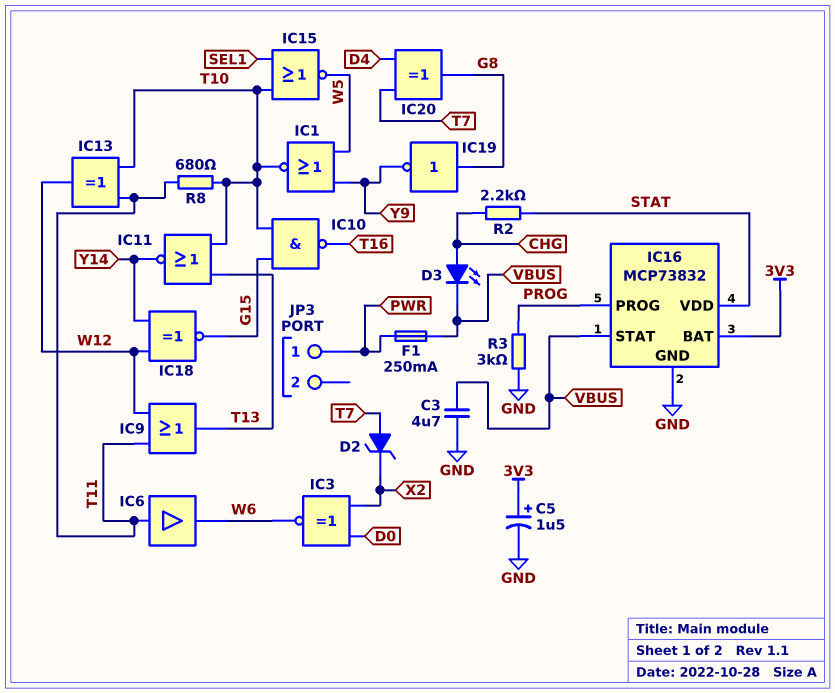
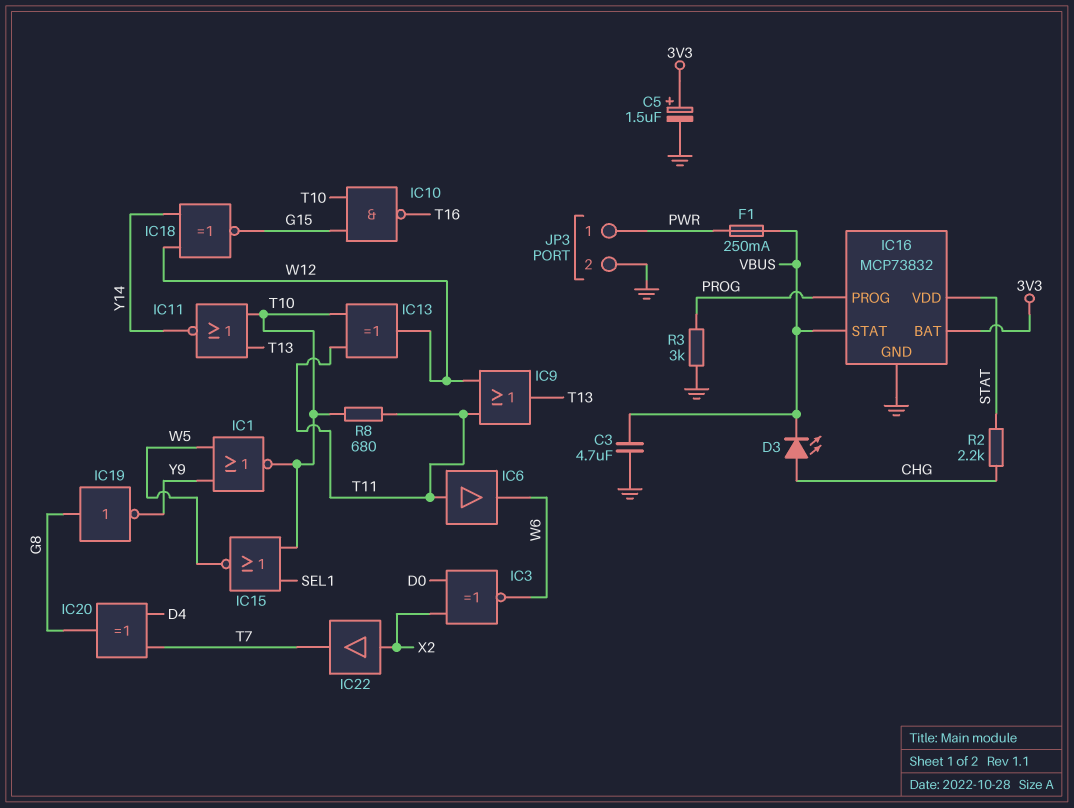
D2: zener (A T7, K X2) -> none
IC22: none -> buffer (in X2, out T7)
JP3 pin 2: none -> GND

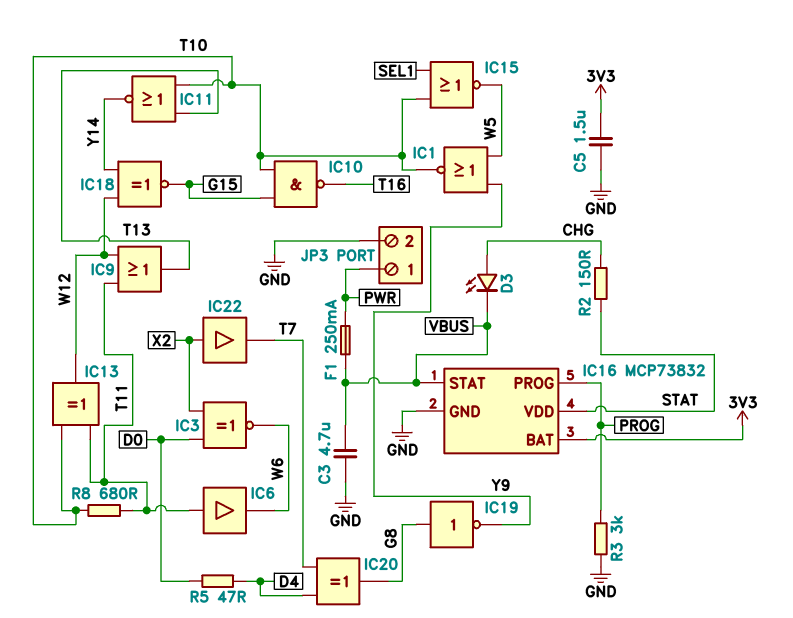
C5: 1.5uF (plus 3V3, minus GND) -> 1.5uF (3V3, GND)
R2: 2.2k (CHG, STAT) -> 150 (CHG, STAT)
R5: none -> 47 (D0, D4)

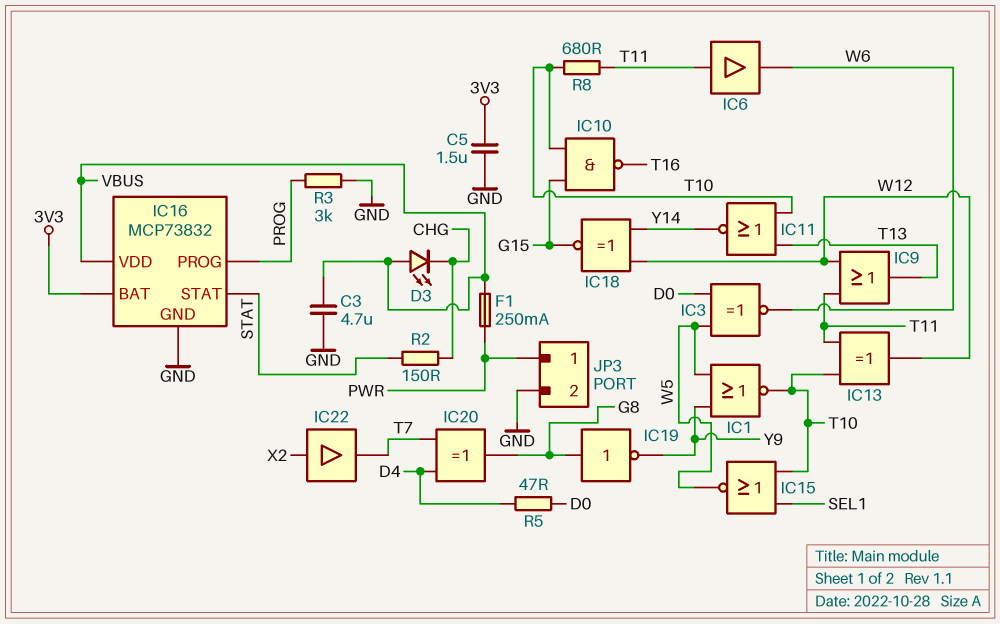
D3: LED (A CHG, K VBUS) -> LED (A VBUS, K CHG)
IC3: XNOR (in D0, in X2, out W6) -> XNOR (in D0, in W5, out W6)
IC16 pin STAT: VBUS -> STAT
IC16 pin VDD: STAT -> VBUS

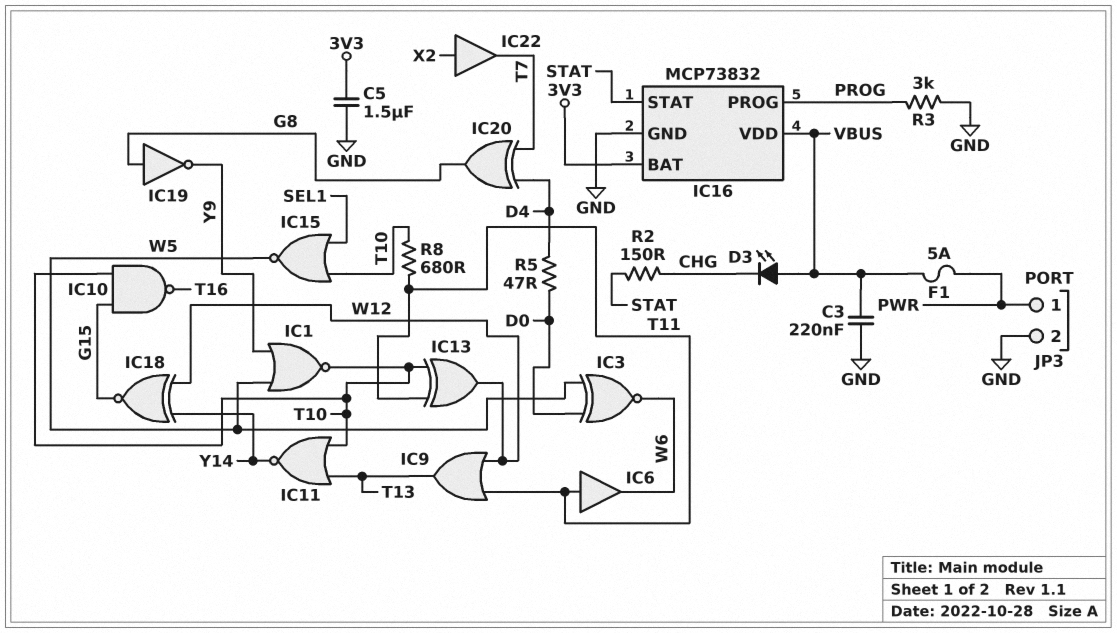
C3: 4.7uF (GND, VBUS) -> 220nF (GND, VBUS)
F1: 250mA (PWR, VBUS) -> 5A (PWR, VBUS)

